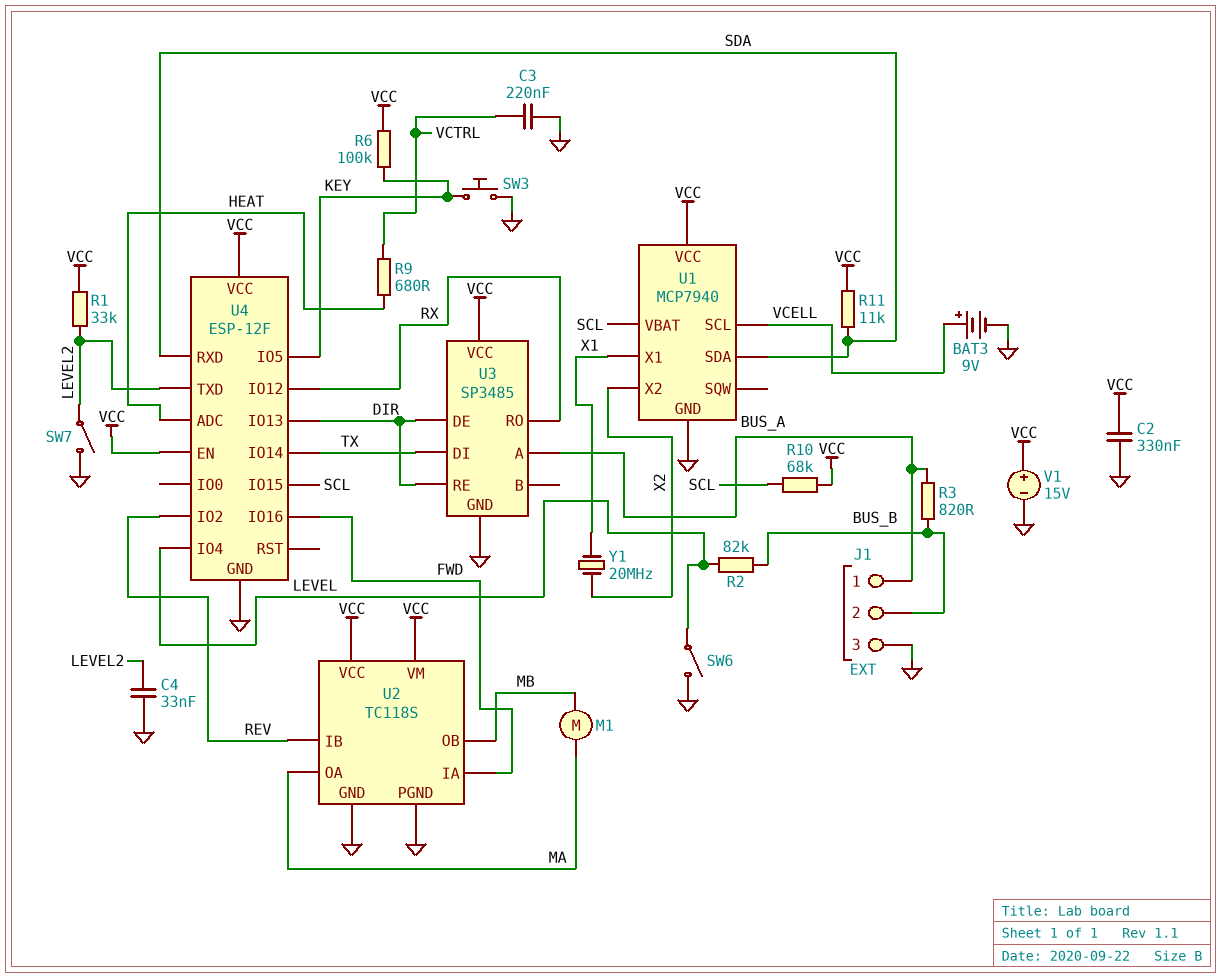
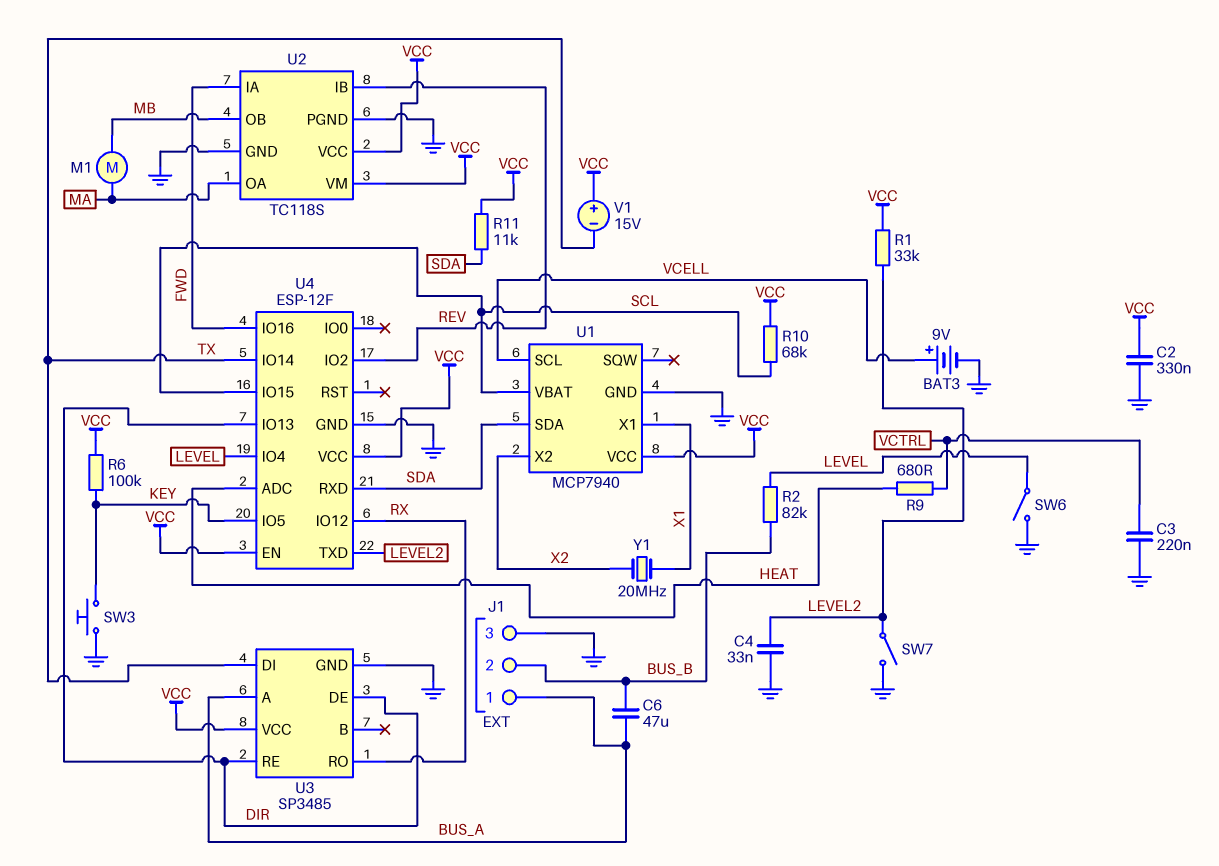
C6: none -> 47uF (BUS_A, BUS_B)
R3: 820 (BUS_A, BUS_B) -> none
V1: 15V (plus VCC, minus GND) -> 15V (plus VCC, minus TX)

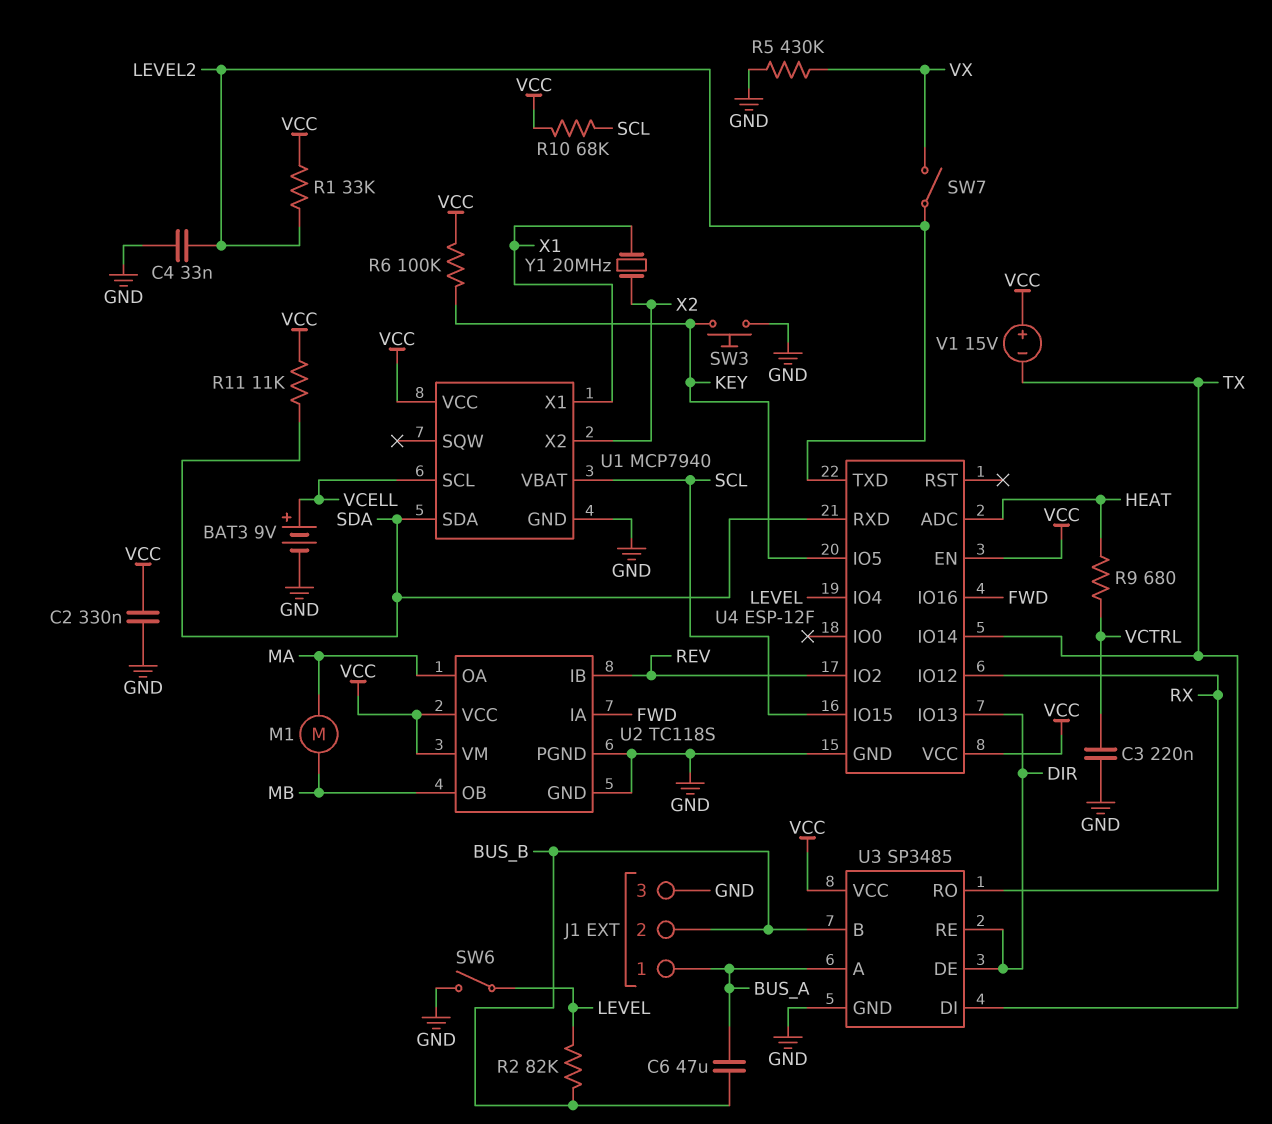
R5: none -> 430k (GND, VX)
SW7: switch (GND, LEVEL2) -> switch (LEVEL2, VX)
U3 pin B: none -> BUS_B

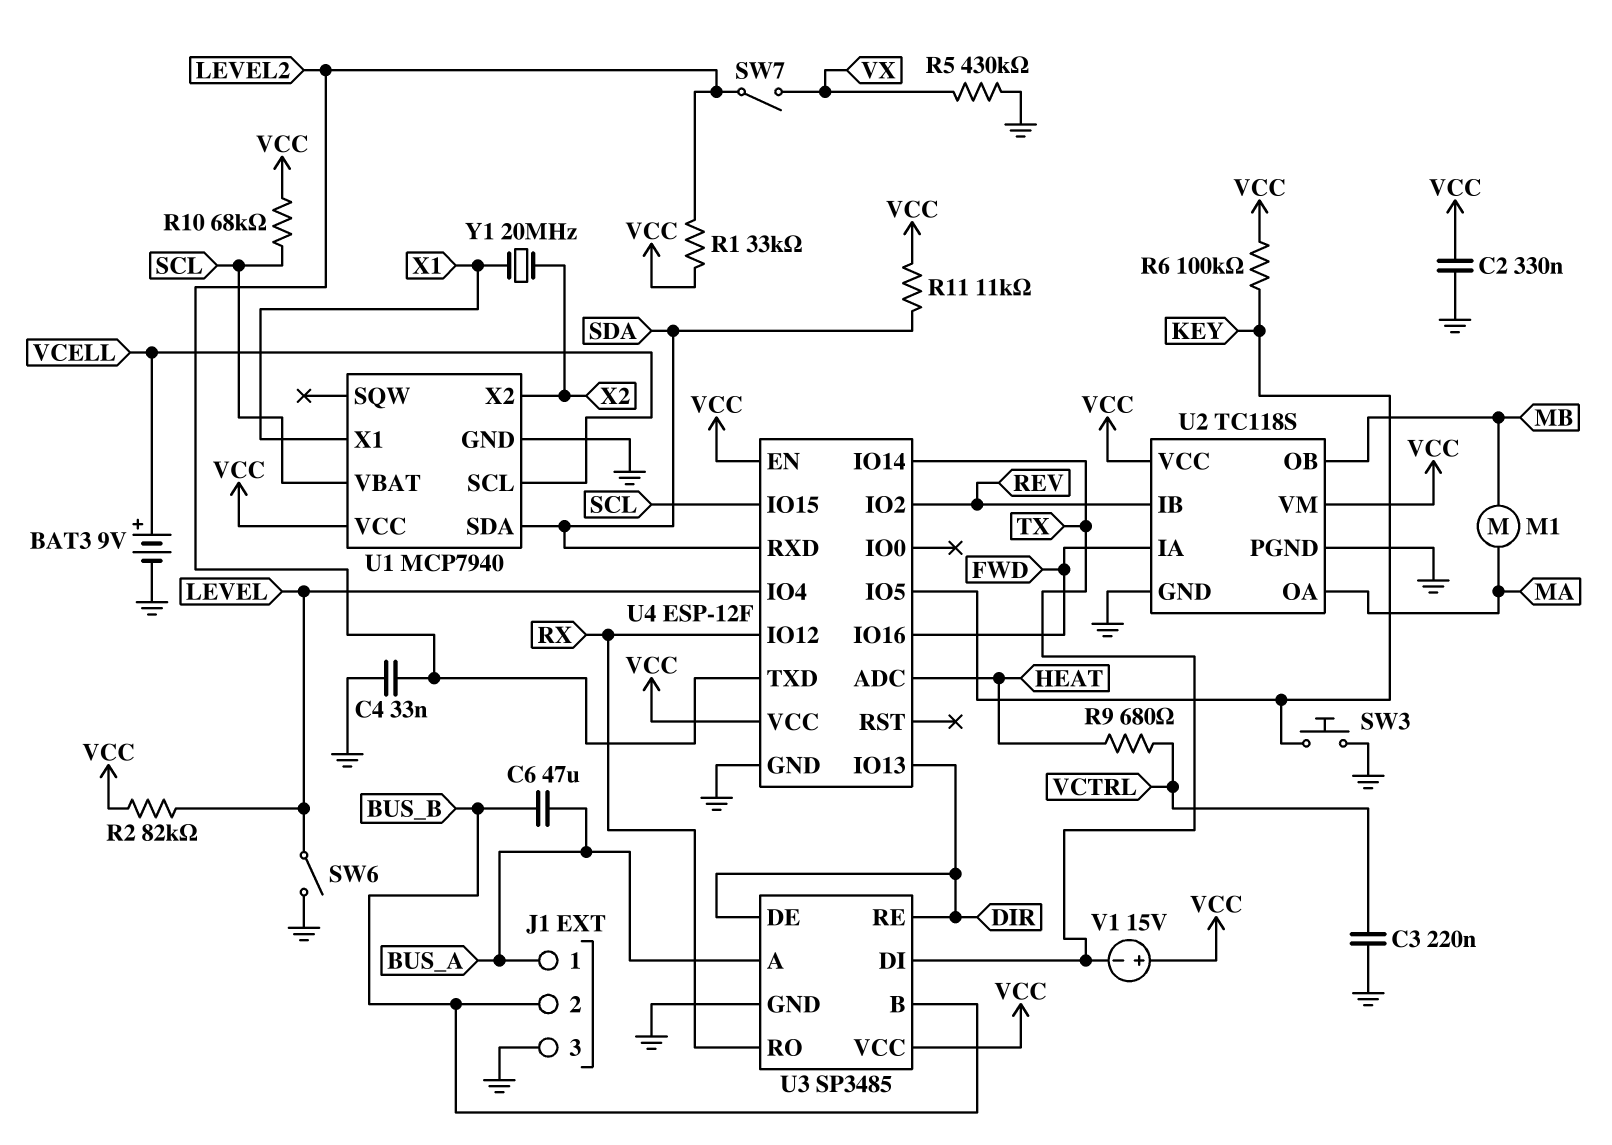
R2: 82k (BUS_B, LEVEL) -> 82k (LEVEL, VCC)

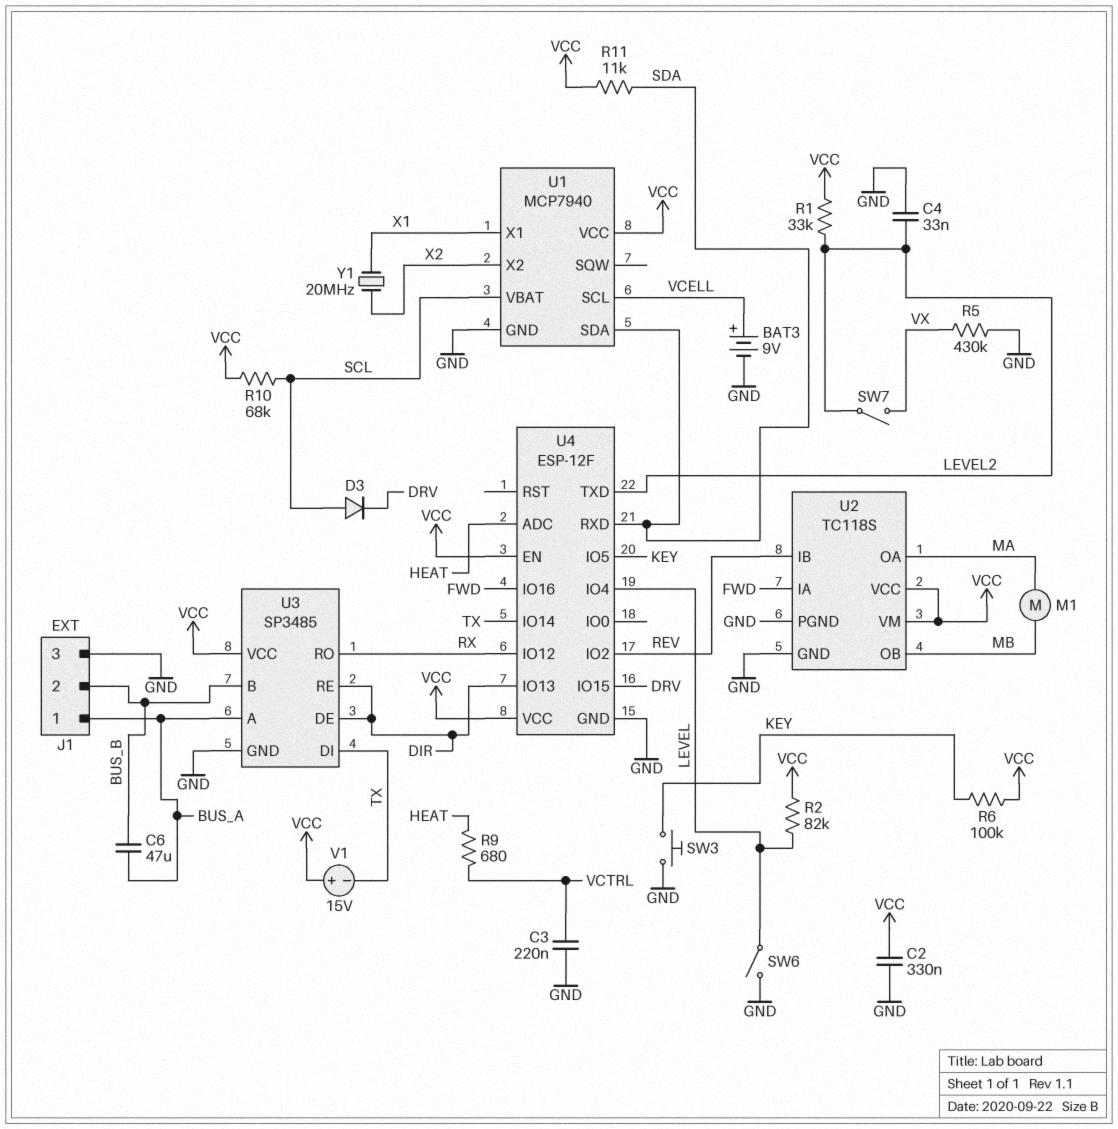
D3: none -> diode (A SCL, K DRV)
U4 pin IO15: SCL -> DRV

